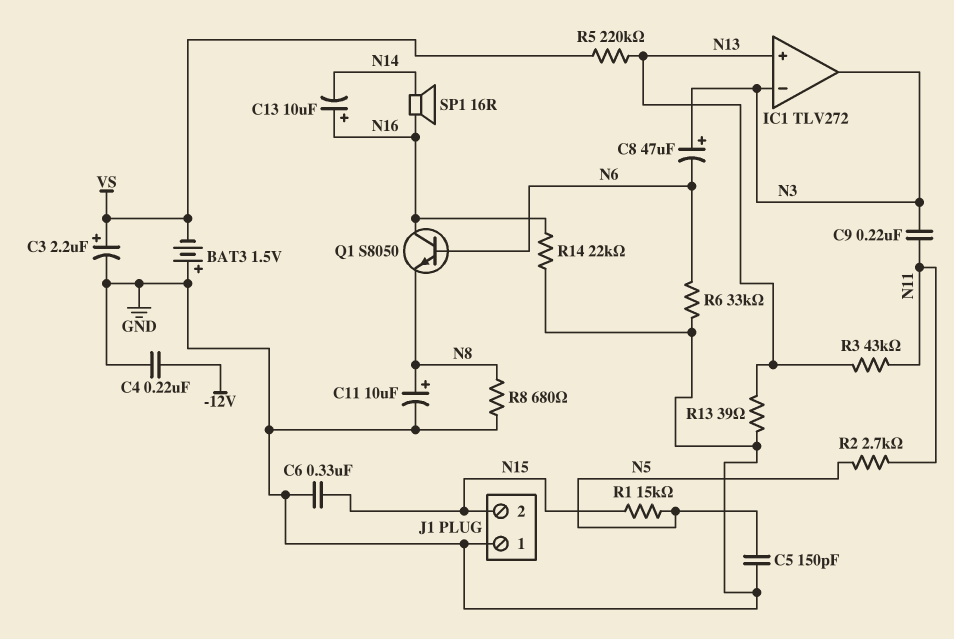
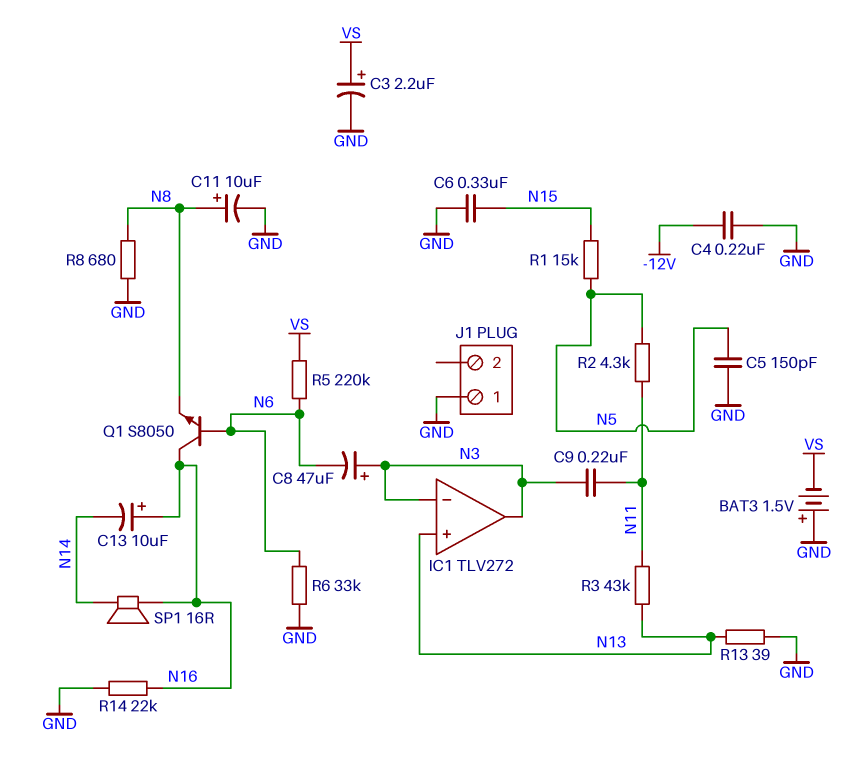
J1 pin 2: N15 -> none
R2: 2.7k (N5, N11) -> 4.3k (N5, N11)
R5: 220k (N13, VS) -> 220k (N6, VS)

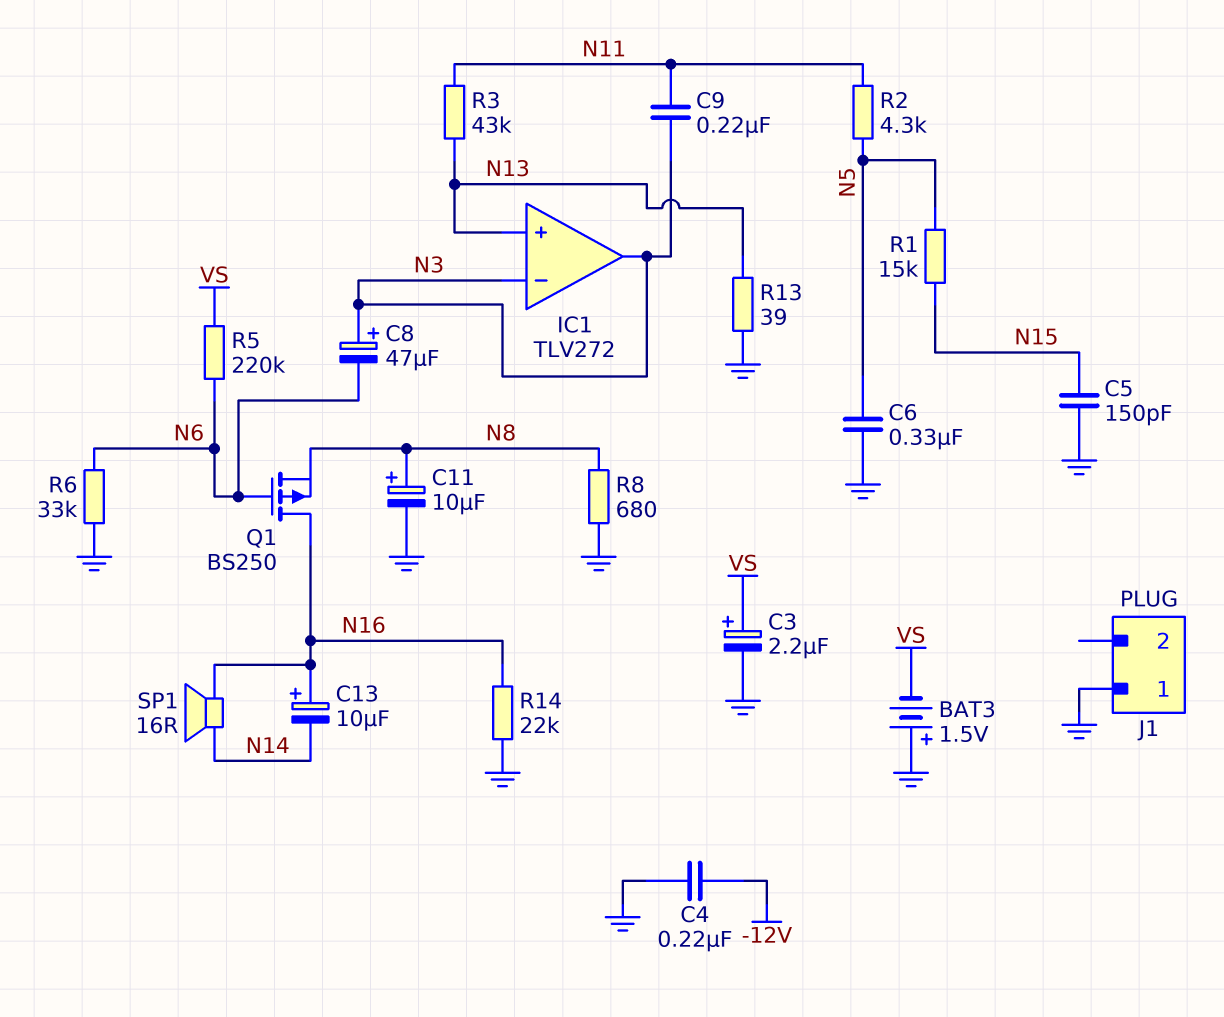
C5: 150pF (GND, N5) -> 150pF (GND, N15)
C6: 330nF (GND, N15) -> 330nF (GND, N5)
Q1: NPN S8050 (B N6, C N16, E N8) -> PMOS BS250 (G N6, D N16, S N8)

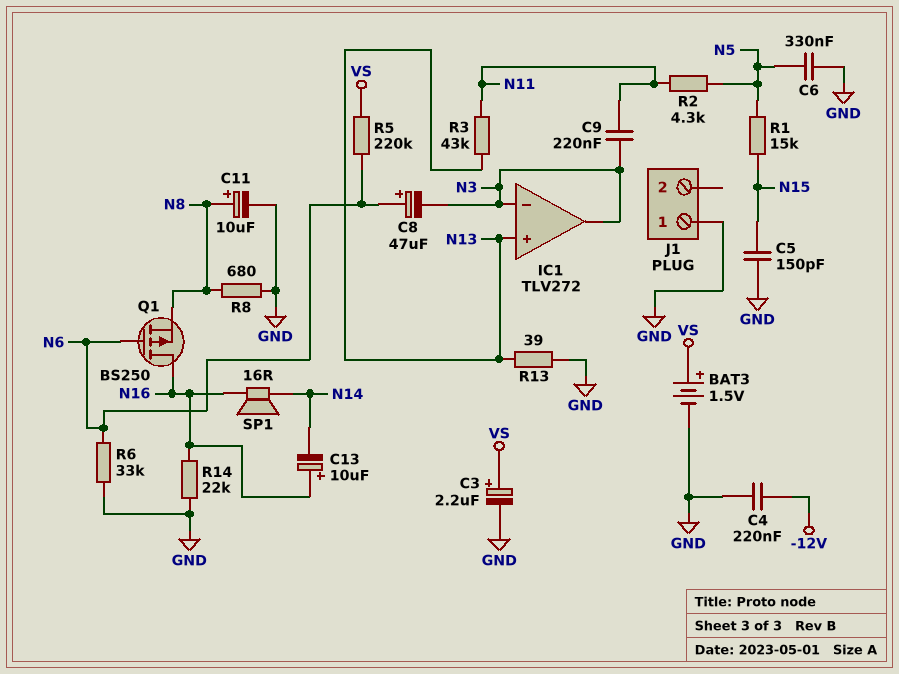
BAT3: 1.5V (plus GND, minus VS) -> 1.5V (plus VS, minus GND)
C8: 47uF (plus N3, minus N6) -> 47uF (plus N6, minus N3)

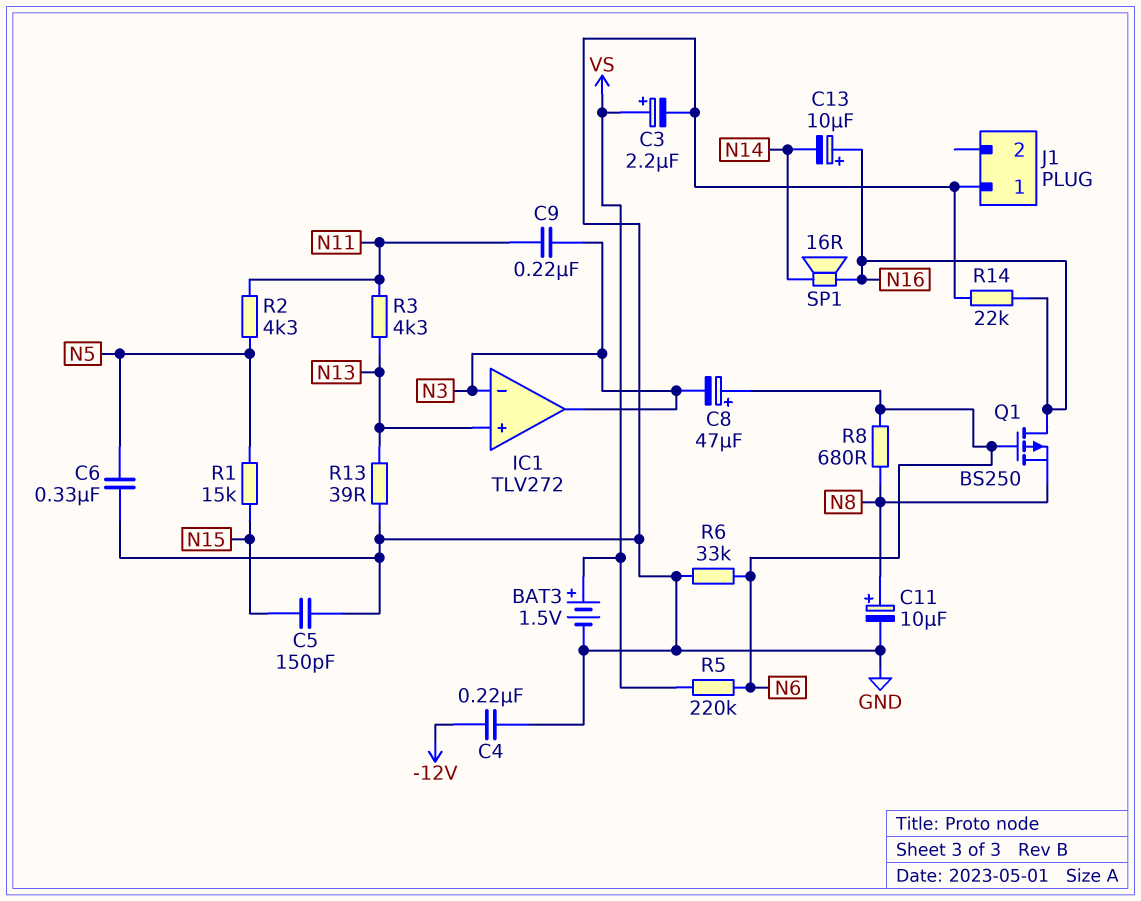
R3: 43k (N11, N13) -> 4.3k (N11, N13)
R8: 680 (GND, N8) -> 680 (N6, N8)

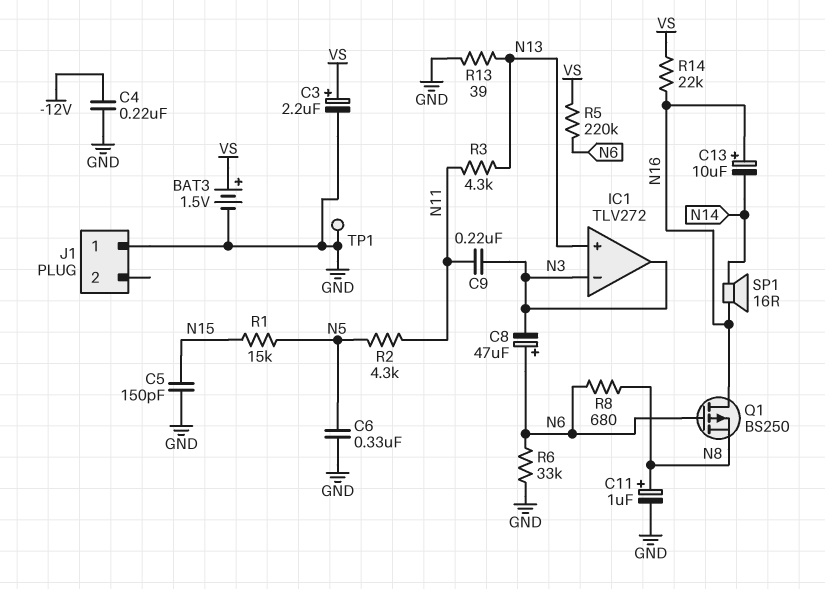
C11: 10uF (plus N8, minus GND) -> 1uF (plus N8, minus GND)
R14: 22k (GND, N16) -> 22k (N16, VS)
TP1: none -> test point (GND)

